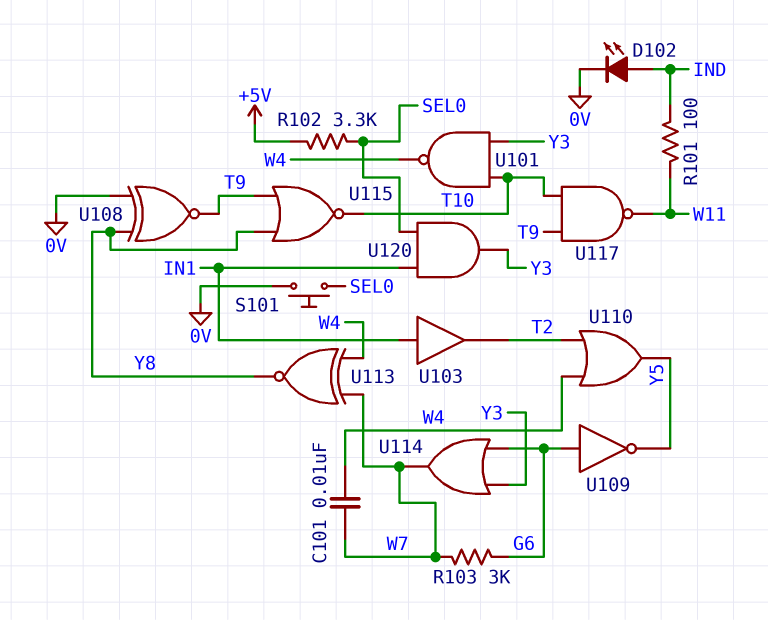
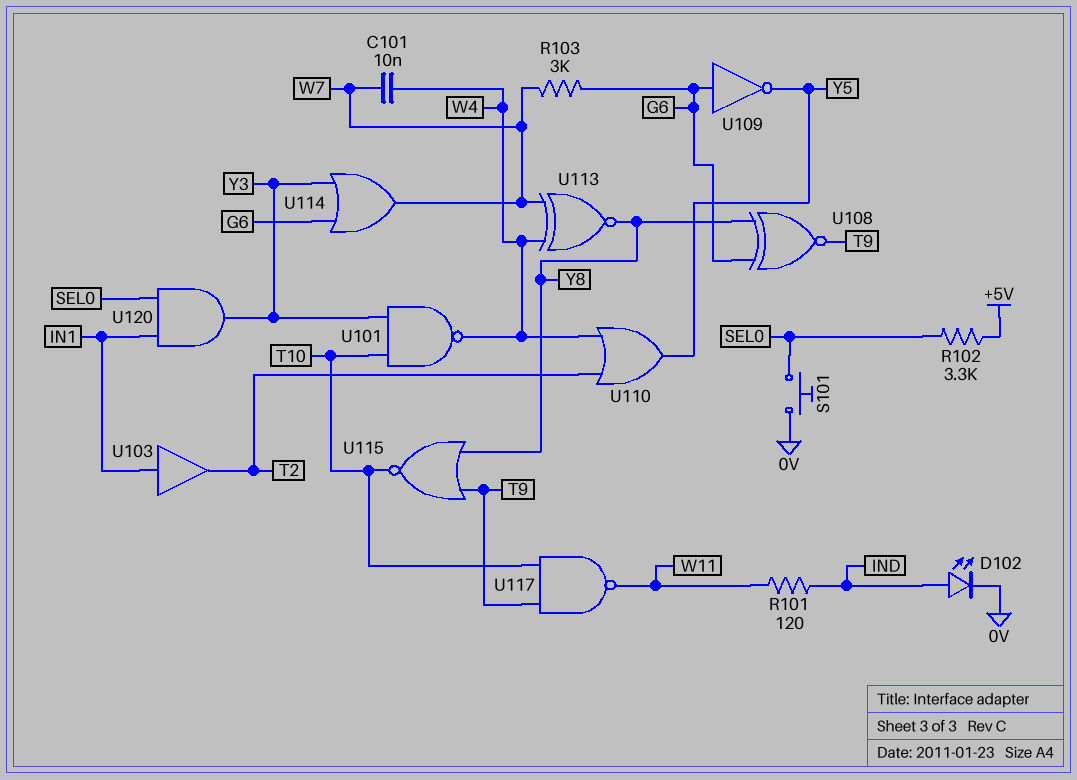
R101: 100 (IND, W11) -> 120 (IND, W11)
U108: XNOR (in 0V, in Y8, out T9) -> XNOR (in G6, in Y8, out T9)

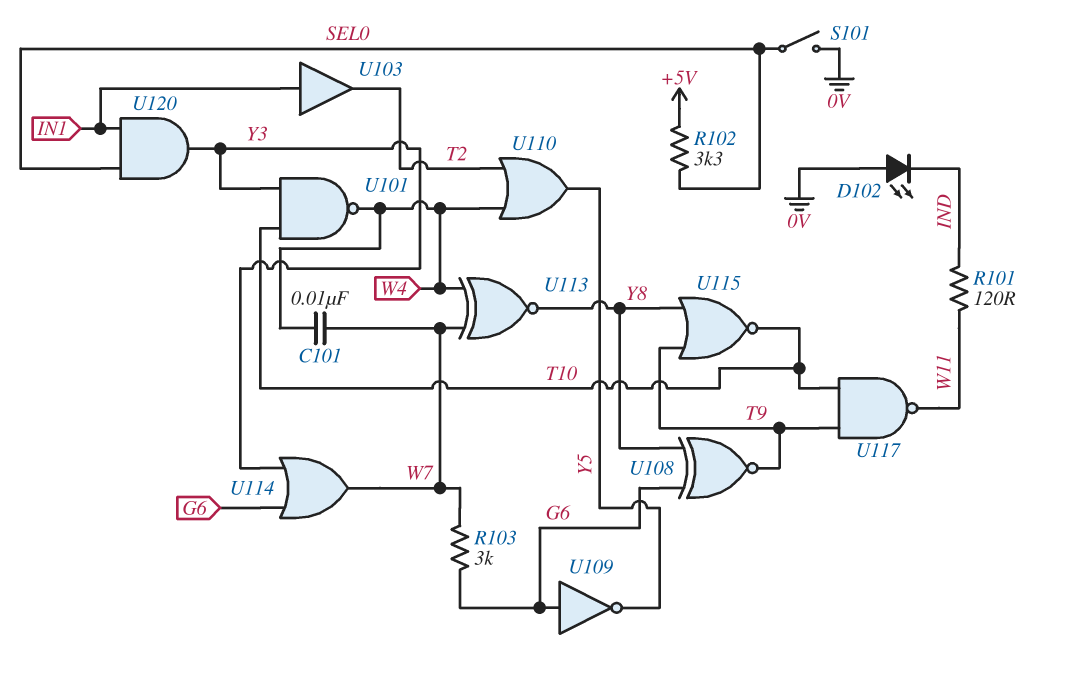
D102: LED (A IND, K 0V) -> LED (A 0V, K IND)
S101: button (0V, SEL0) -> switch (0V, SEL0)

